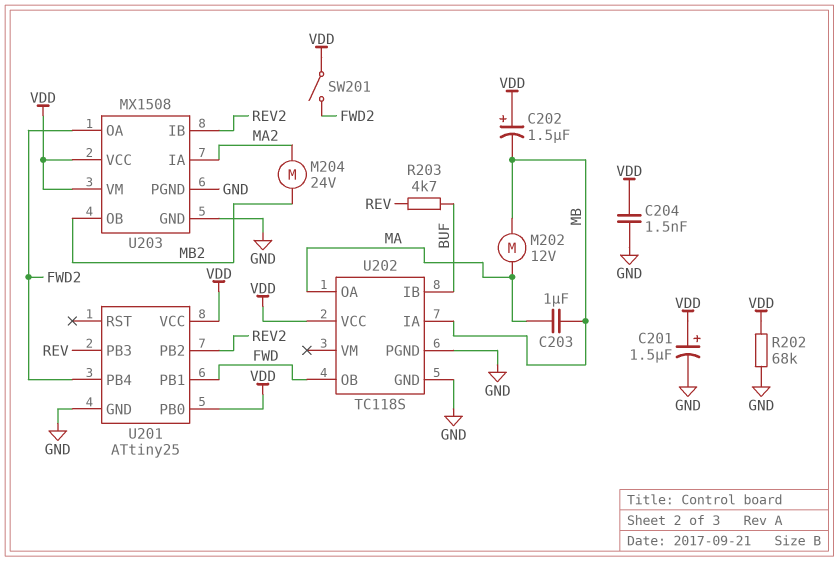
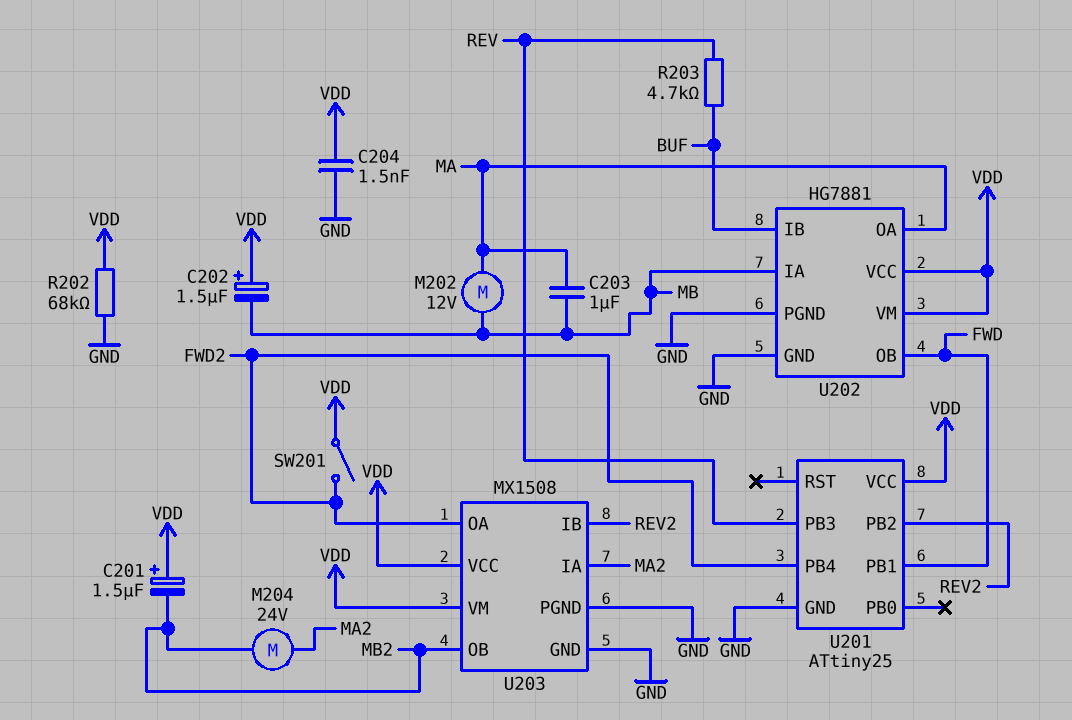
C201: 1.5uF (plus VDD, minus GND) -> 1.5uF (plus VDD, minus MB2)
U201 pin PB0: VDD -> none
U202: TC118S -> HG7881
U202 pin VM: none -> VDD

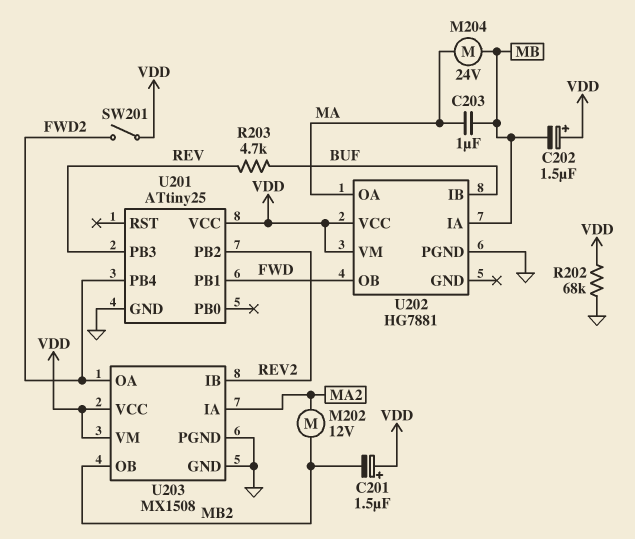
C204: 1.5nF (GND, VDD) -> none
M202: motor 12V (MA, MB) -> motor 12V (MA2, MB2)
M204: motor 24V (MA2, MB2) -> motor 24V (MA, MB)
U202 pin GND: GND -> none

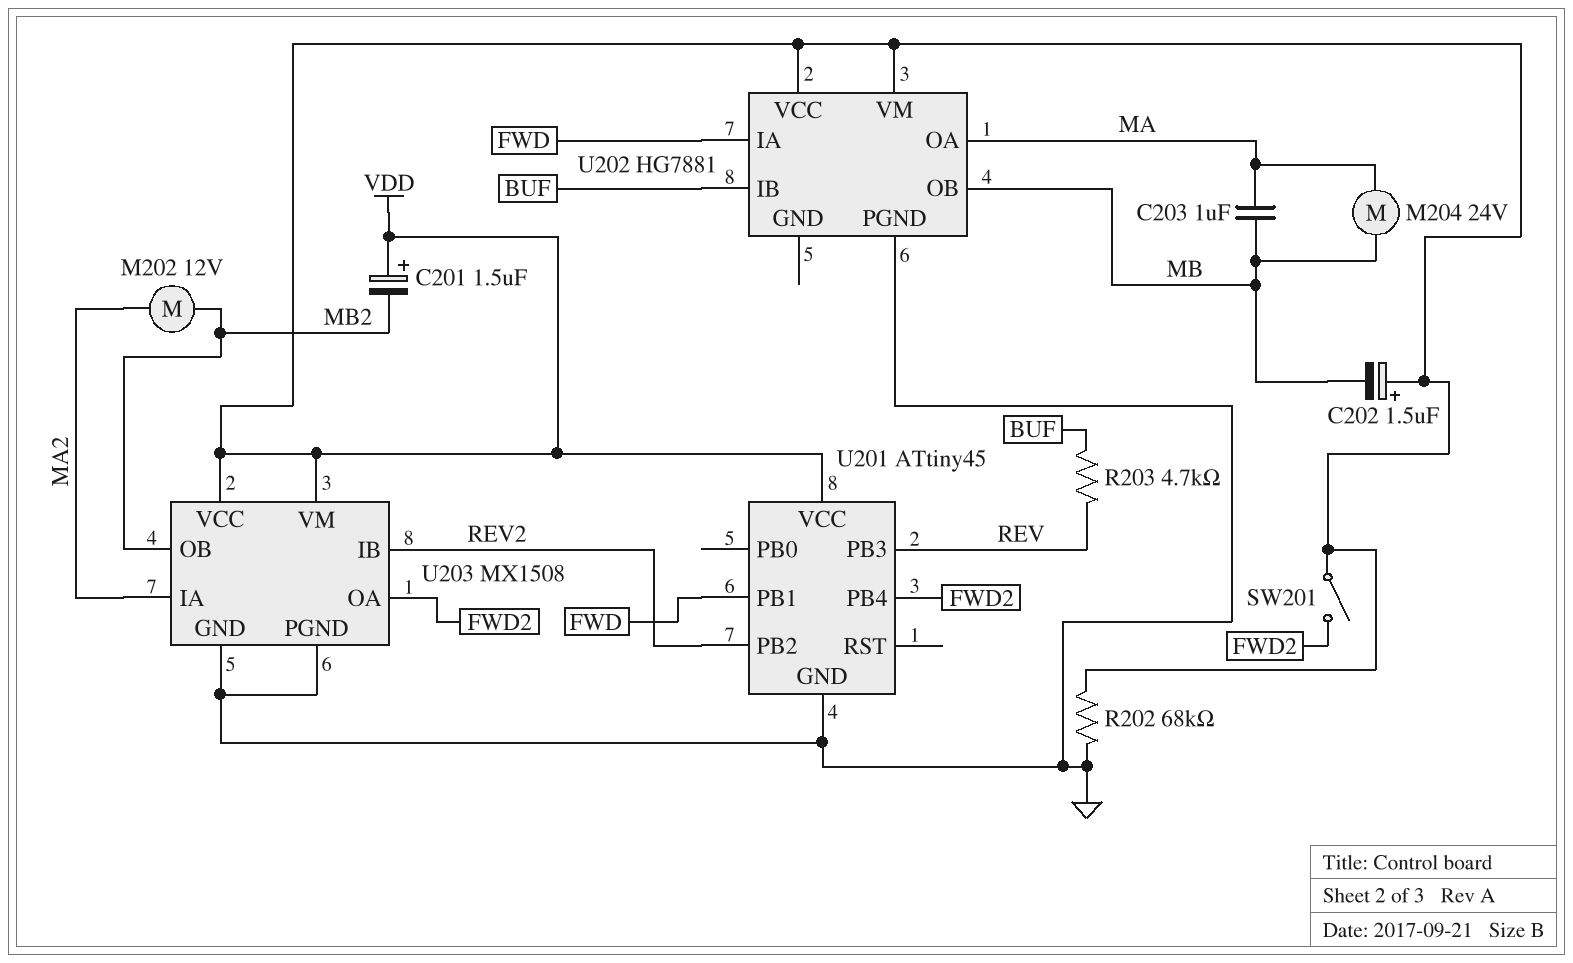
U201: ATtiny25 -> ATtiny45
U202 pin IA: MB -> FWD
U202 pin OB: FWD -> MB

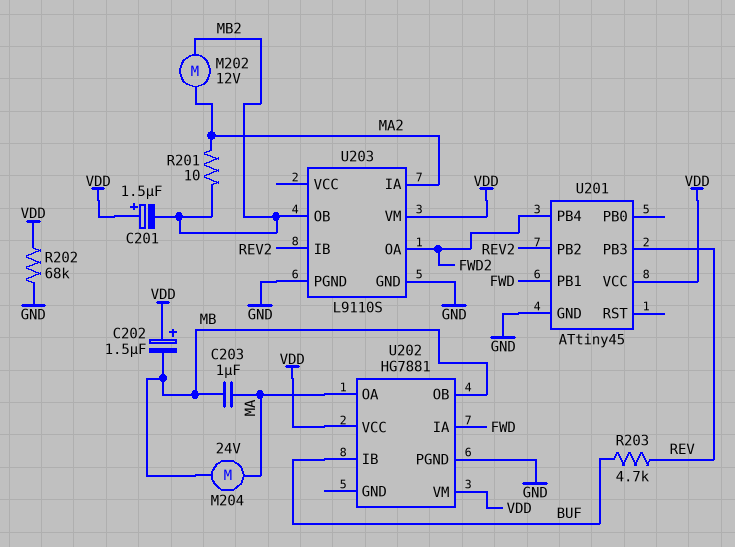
R201: none -> 10 (MA2, MB2)
SW201: switch (FWD2, VDD) -> none
U203: MX1508 -> L9110S
U203 pin VCC: VDD -> none

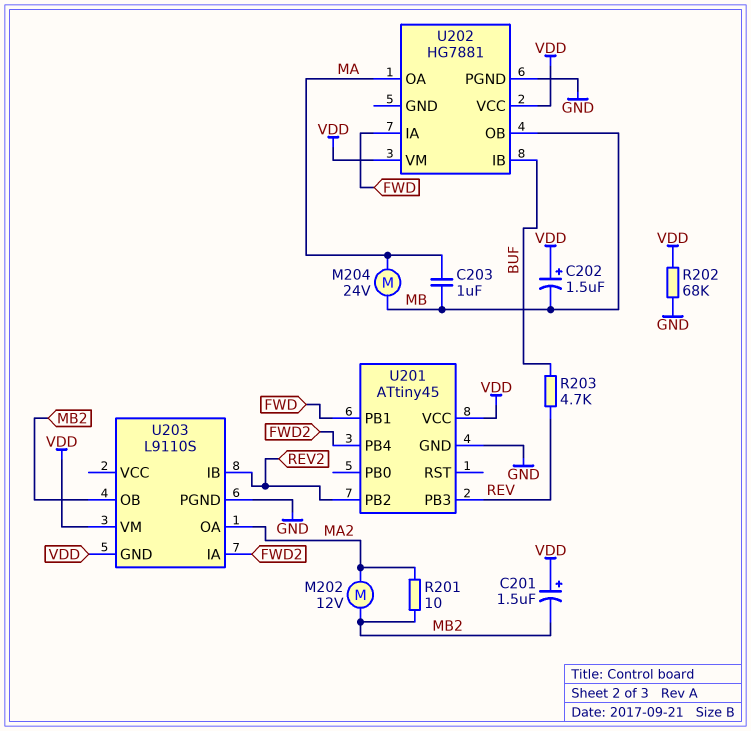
U203 pin GND: GND -> VDD
U203 pin IA: MA2 -> FWD2
U203 pin OA: FWD2 -> MA2

